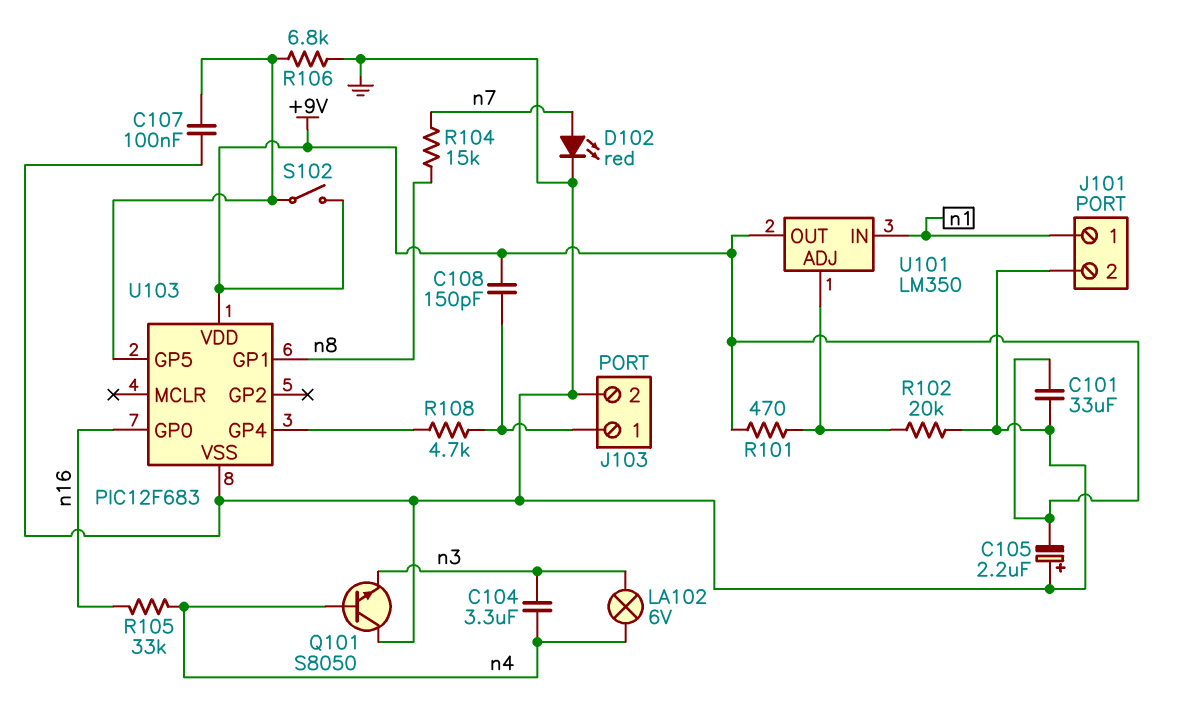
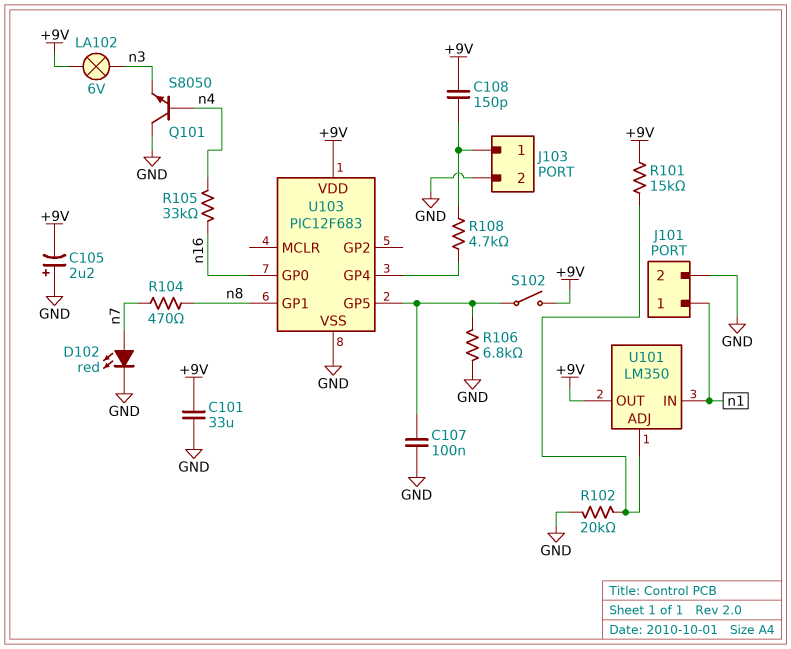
C104: 3.3uF (n3, n4) -> none
LA102: lamp 6V (n3, n4) -> lamp 6V (+9V, n3)
R101: 470 (+9V, U101/ADJ) -> 15k (+9V, U101/ADJ)
R104: 15k (n7, n8) -> 470 (n7, n8)

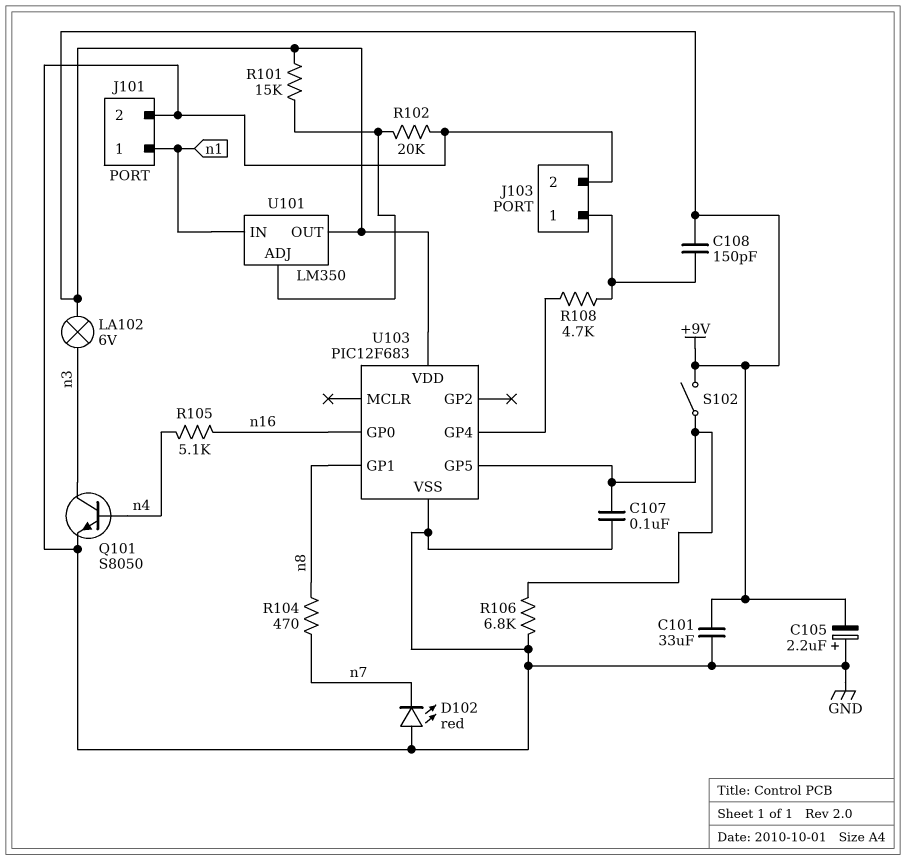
D102: LED red (A n7, K GND) -> LED red (A GND, K n7)
Q101: NPN S8050 (B n4, C GND, E n3) -> NPN S8050 (B n4, C n3, E GND)
R105: 33k (n4, n16) -> 5.1k (n4, n16)

